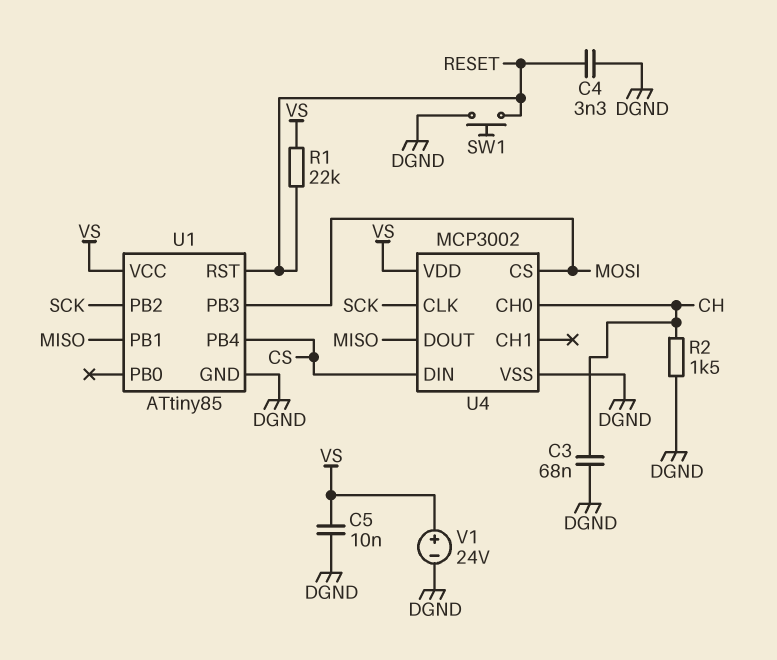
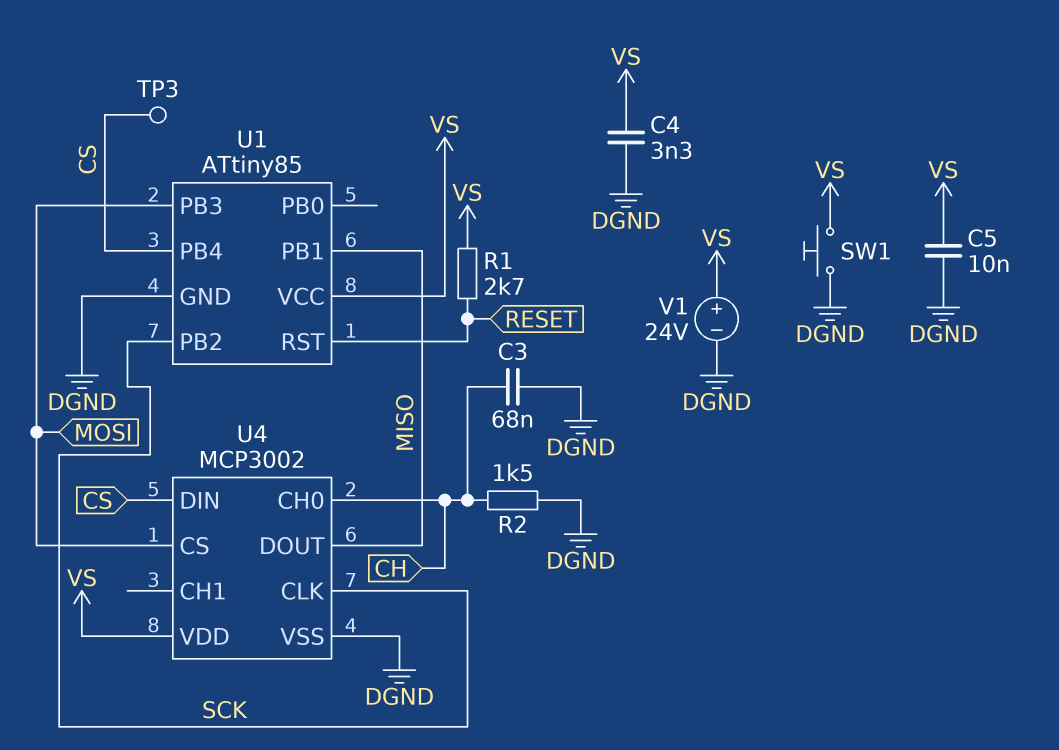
C4: 3.3nF (DGND, RESET) -> 3.3nF (DGND, VS)
R1: 22k (RESET, VS) -> 2.7k (RESET, VS)
SW1: button (DGND, RESET) -> button (DGND, VS)
TP3: none -> test point (CS)

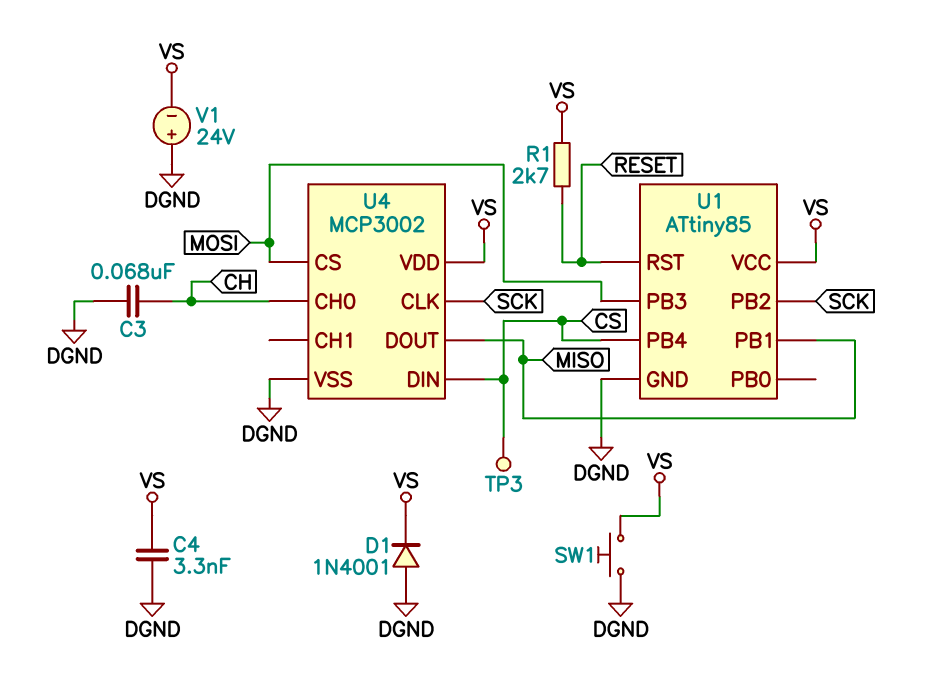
C5: 10nF (DGND, VS) -> none
D1: none -> diode 1N4001 (A DGND, K VS)
R2: 1.5k (CH, DGND) -> none
V1: 24V (plus VS, minus DGND) -> 24V (plus DGND, minus VS)

